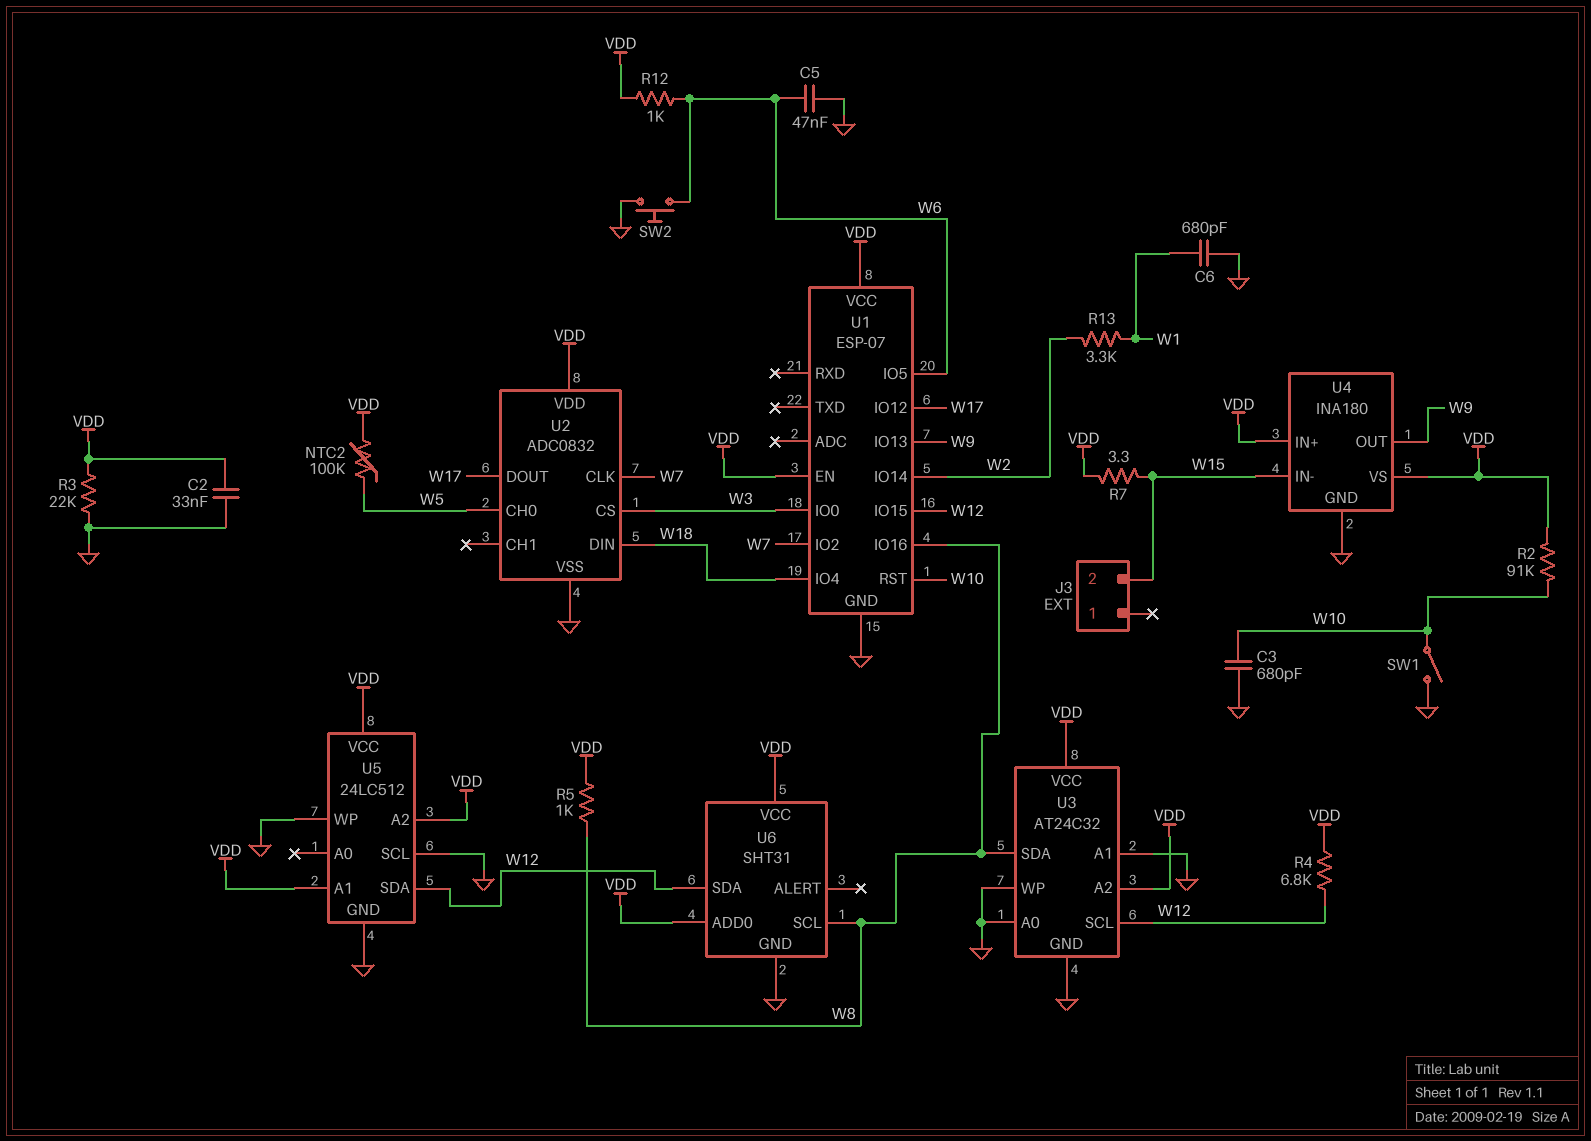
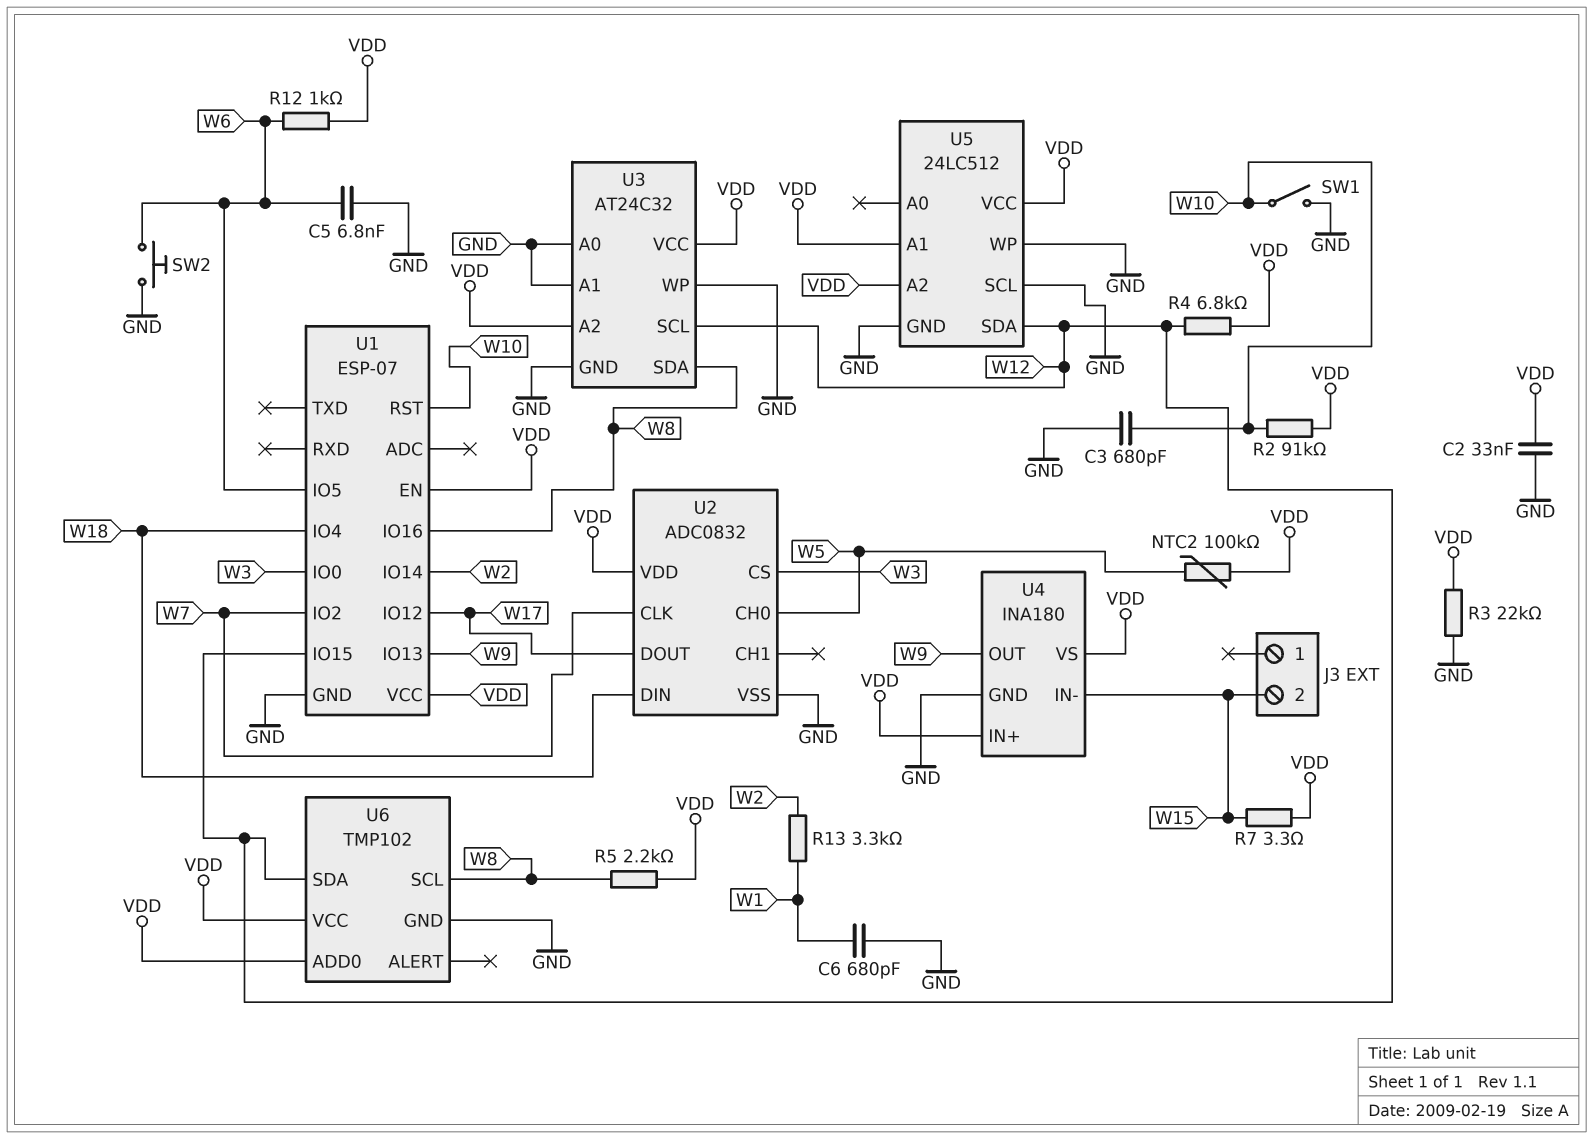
C5: 47nF (GND, W6) -> 6.8nF (GND, W6)
R5: 1k (VDD, W8) -> 2.2k (VDD, W8)
U6: SHT31 -> TMP102

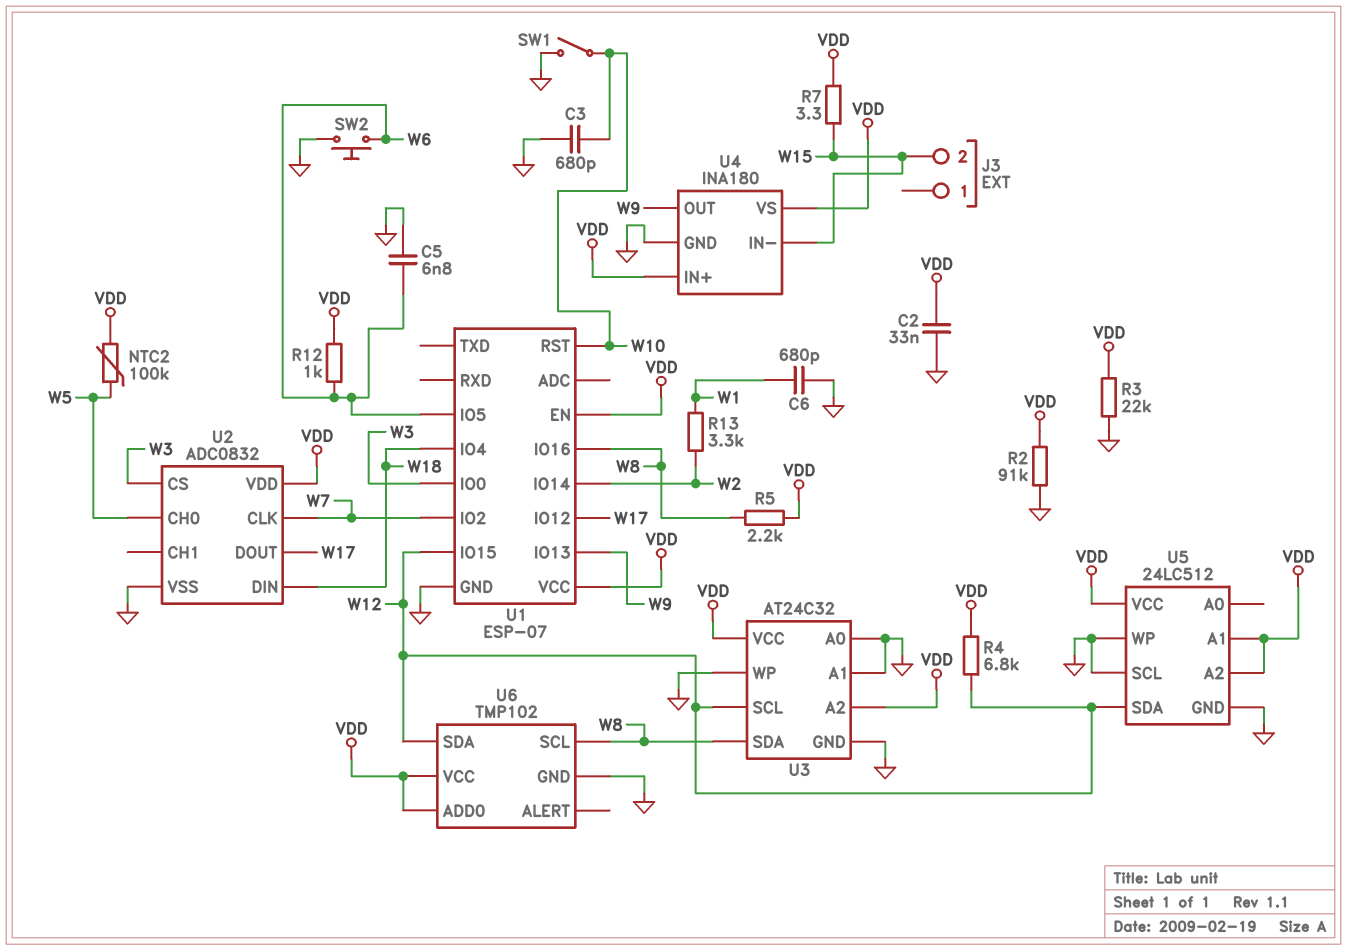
R2: 91k (VDD, W10) -> 91k (GND, VDD)

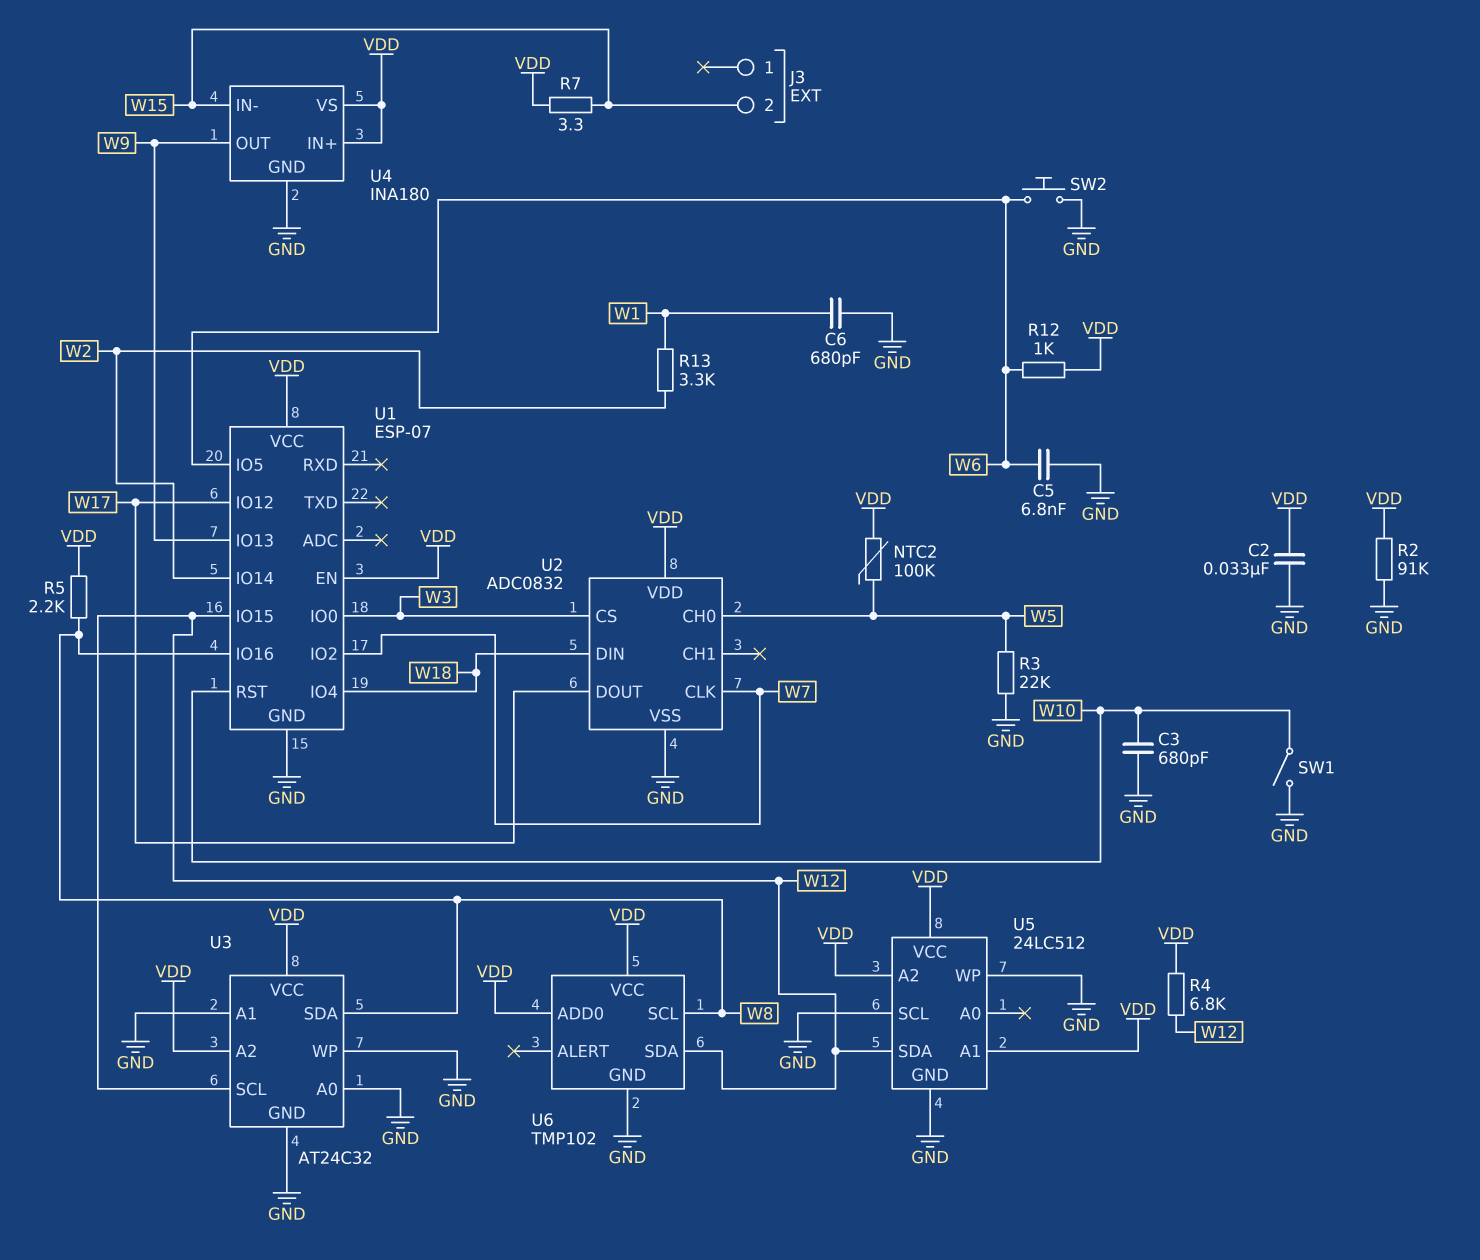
R3: 22k (GND, VDD) -> 22k (GND, W5)

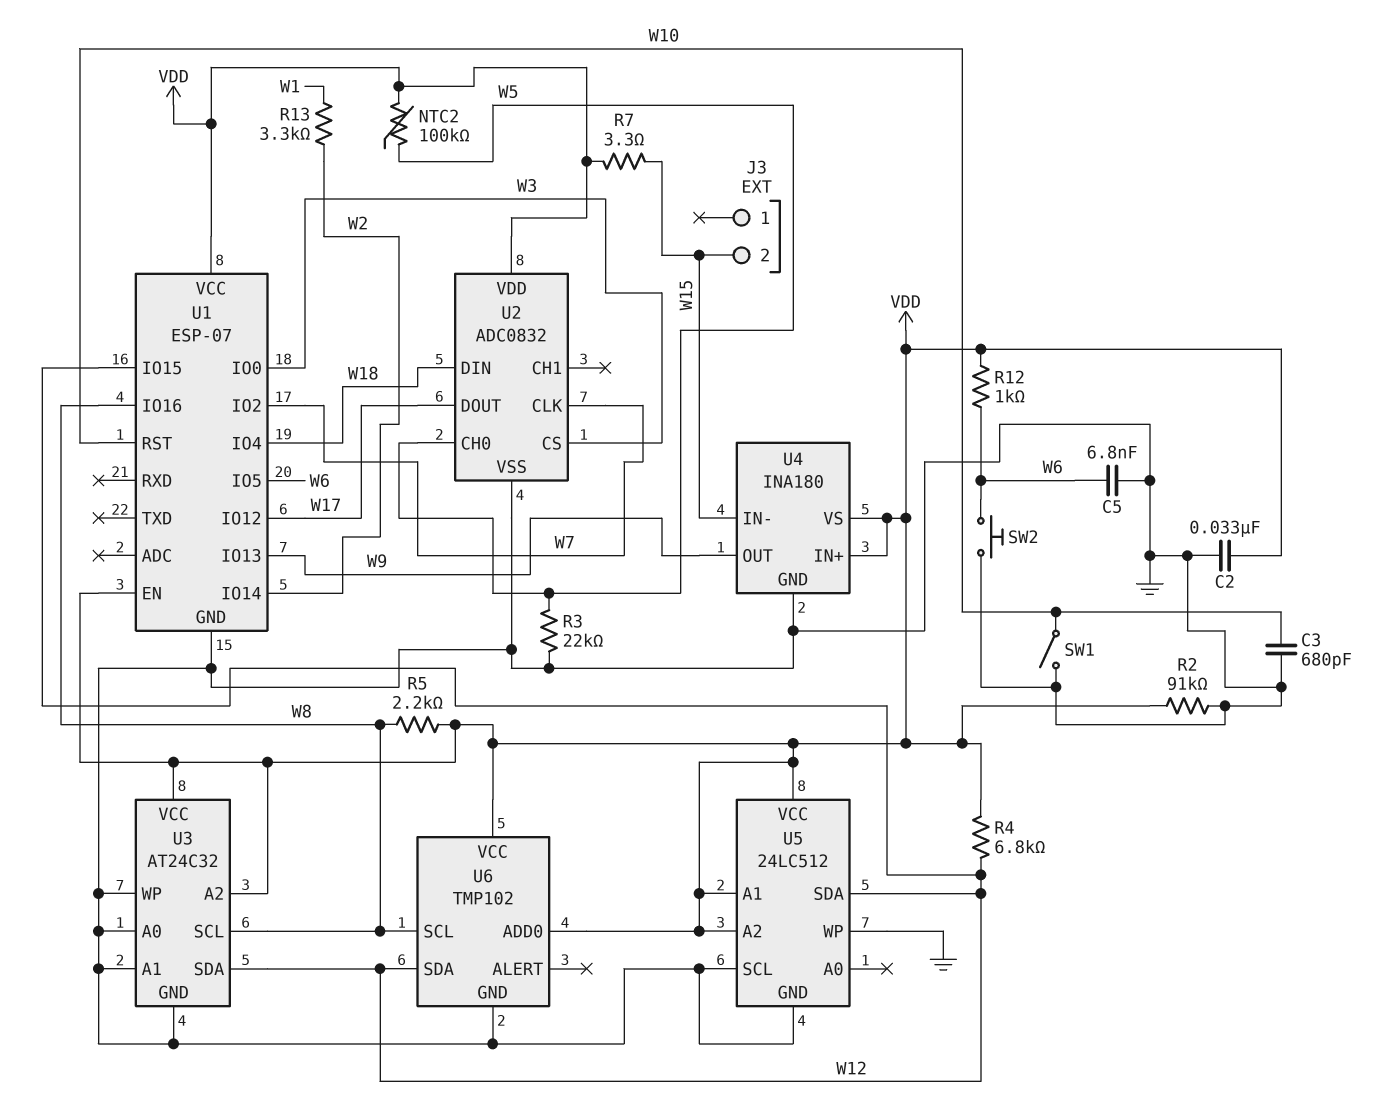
C6: 680pF (GND, W1) -> none
U3 pin SCL: W12 -> W8
U3 pin SDA: W8 -> W12

